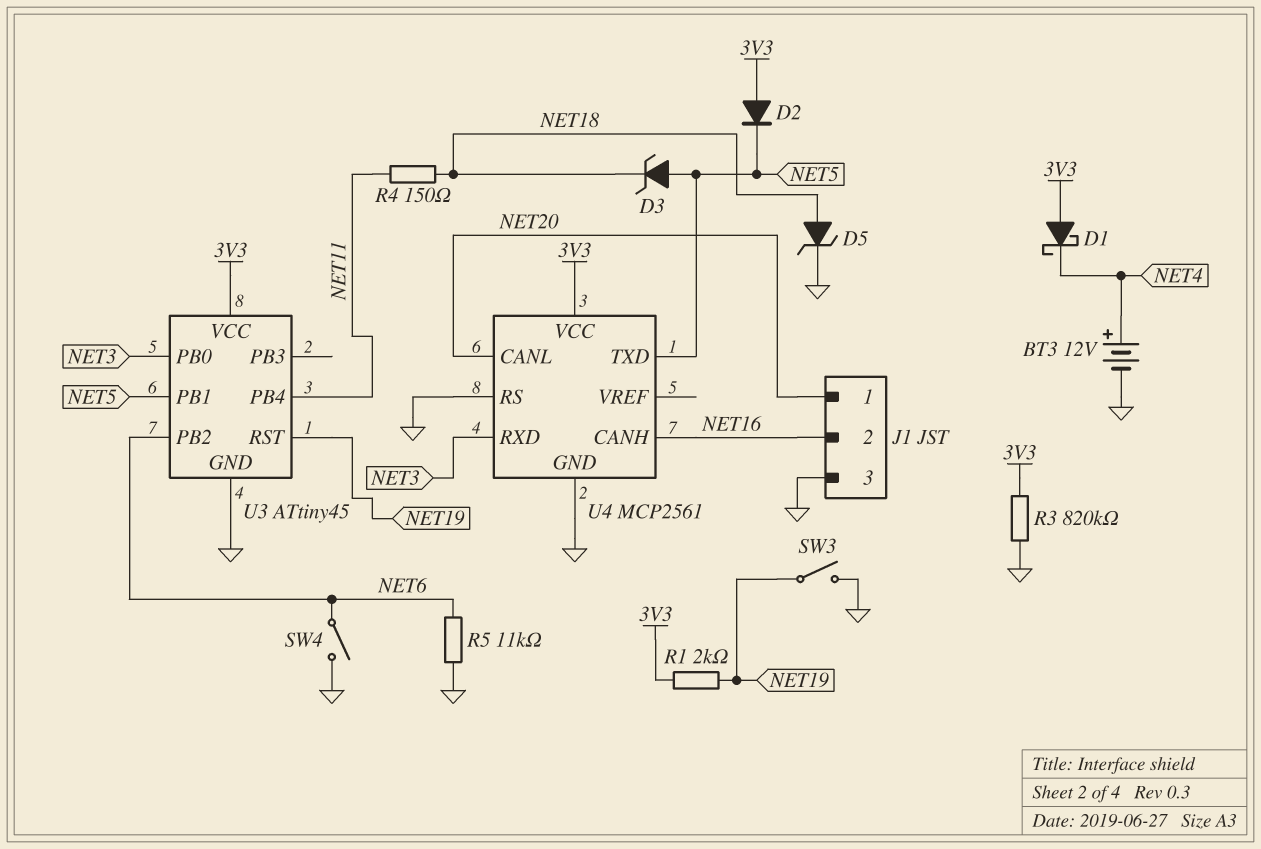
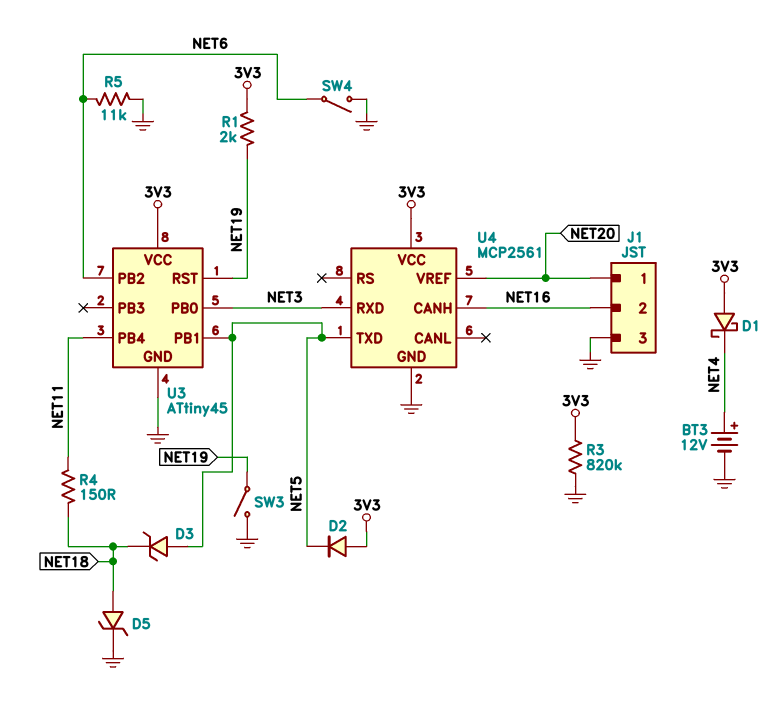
U4 pin CANL: NET20 -> none
U4 pin RS: GND -> none
U4 pin VREF: none -> NET20

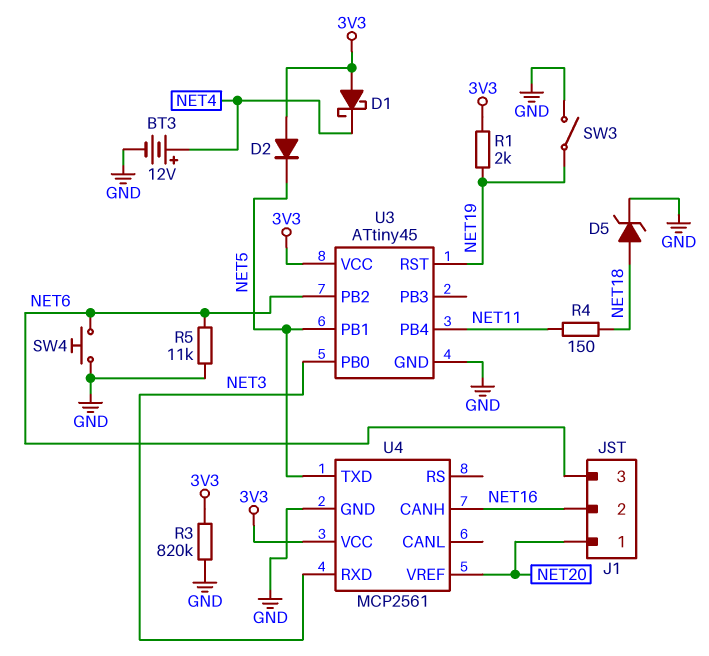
D3: zener (A NET5, K NET18) -> none
J1 pin 3: GND -> NET6
SW4: switch (GND, NET6) -> button (GND, NET6)

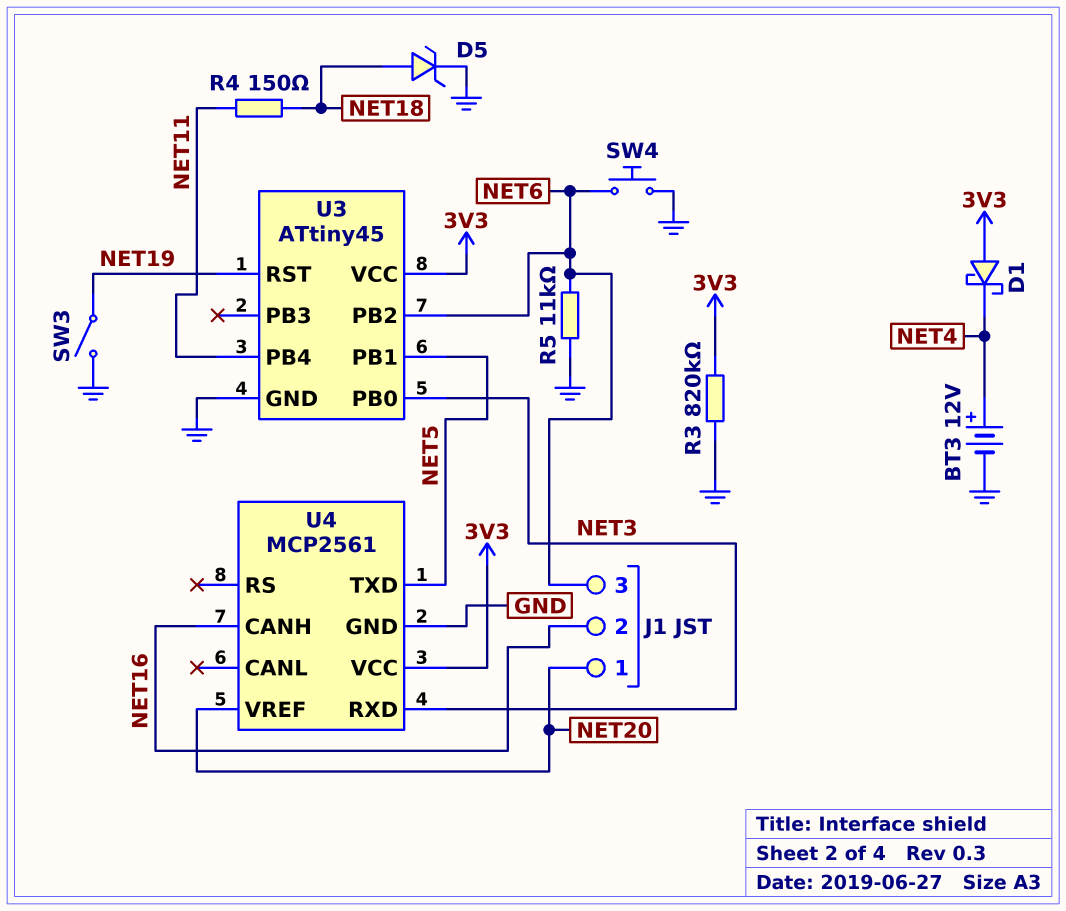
D2: diode (A 3V3, K NET5) -> none
R1: 2k (3V3, NET19) -> none

